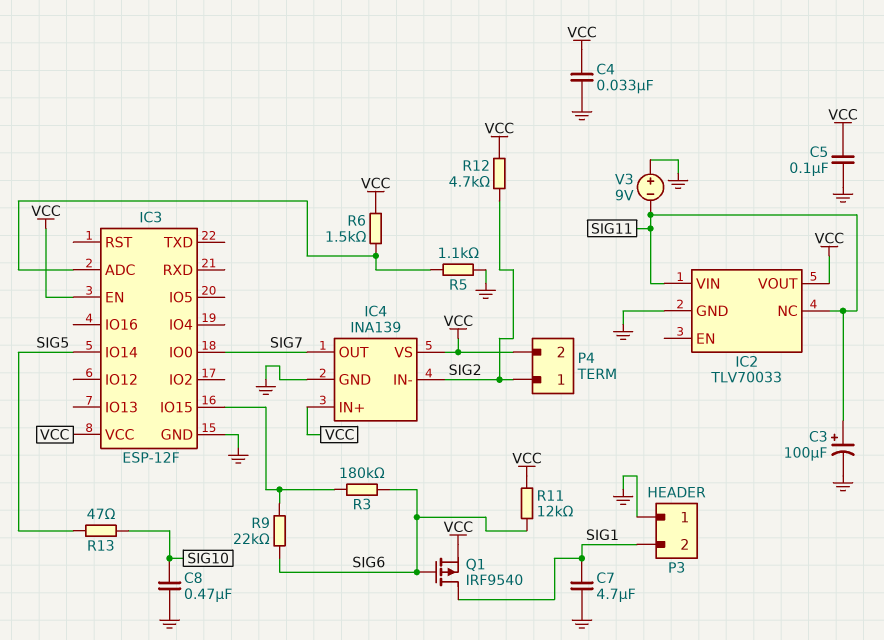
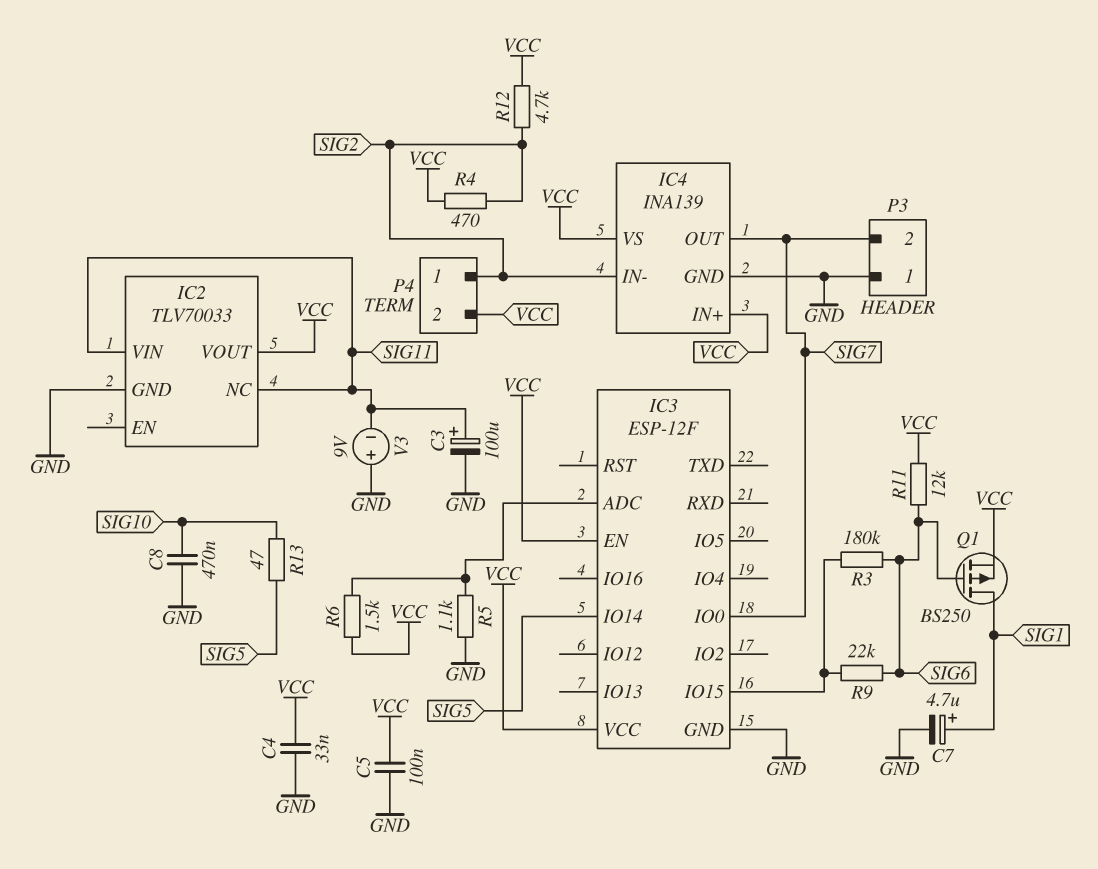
C7: 4.7uF (GND, SIG1) -> 4.7uF (plus SIG1, minus GND)
P3 pin 2: SIG1 -> SIG7
Q1: PMOS IRF9540 (G SIG6, D SIG1, S VCC) -> PMOS BS250 (G SIG6, D SIG1, S VCC)
R4: none -> 470 (SIG2, VCC)

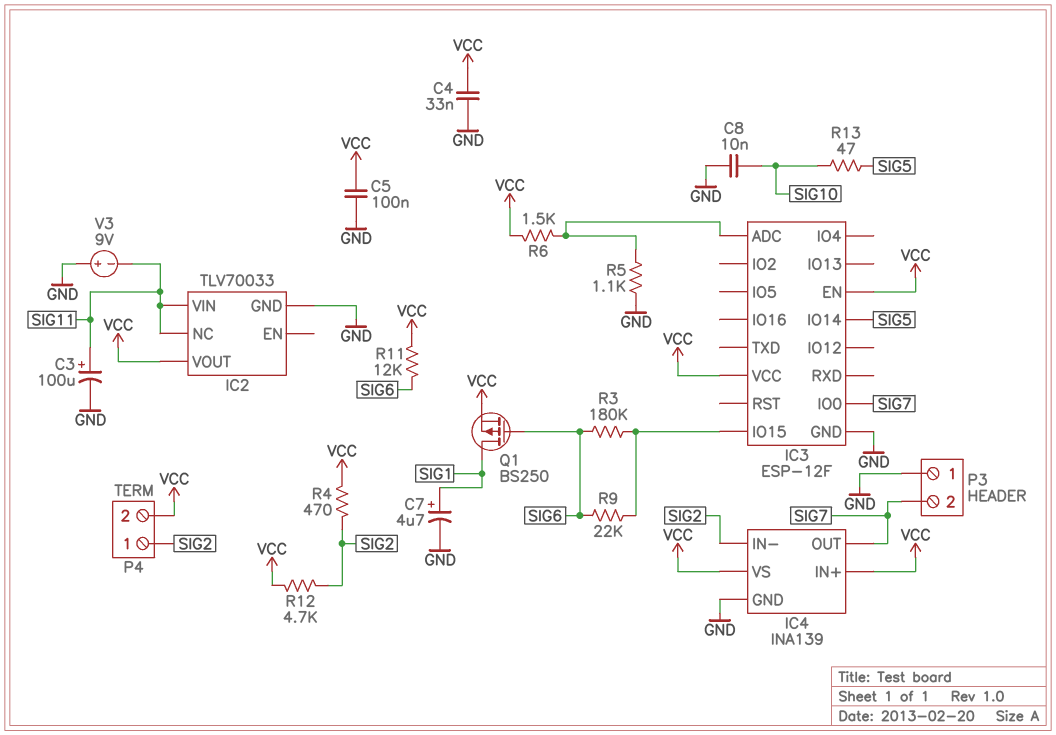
C8: 470nF (GND, SIG10) -> 10nF (GND, SIG10)

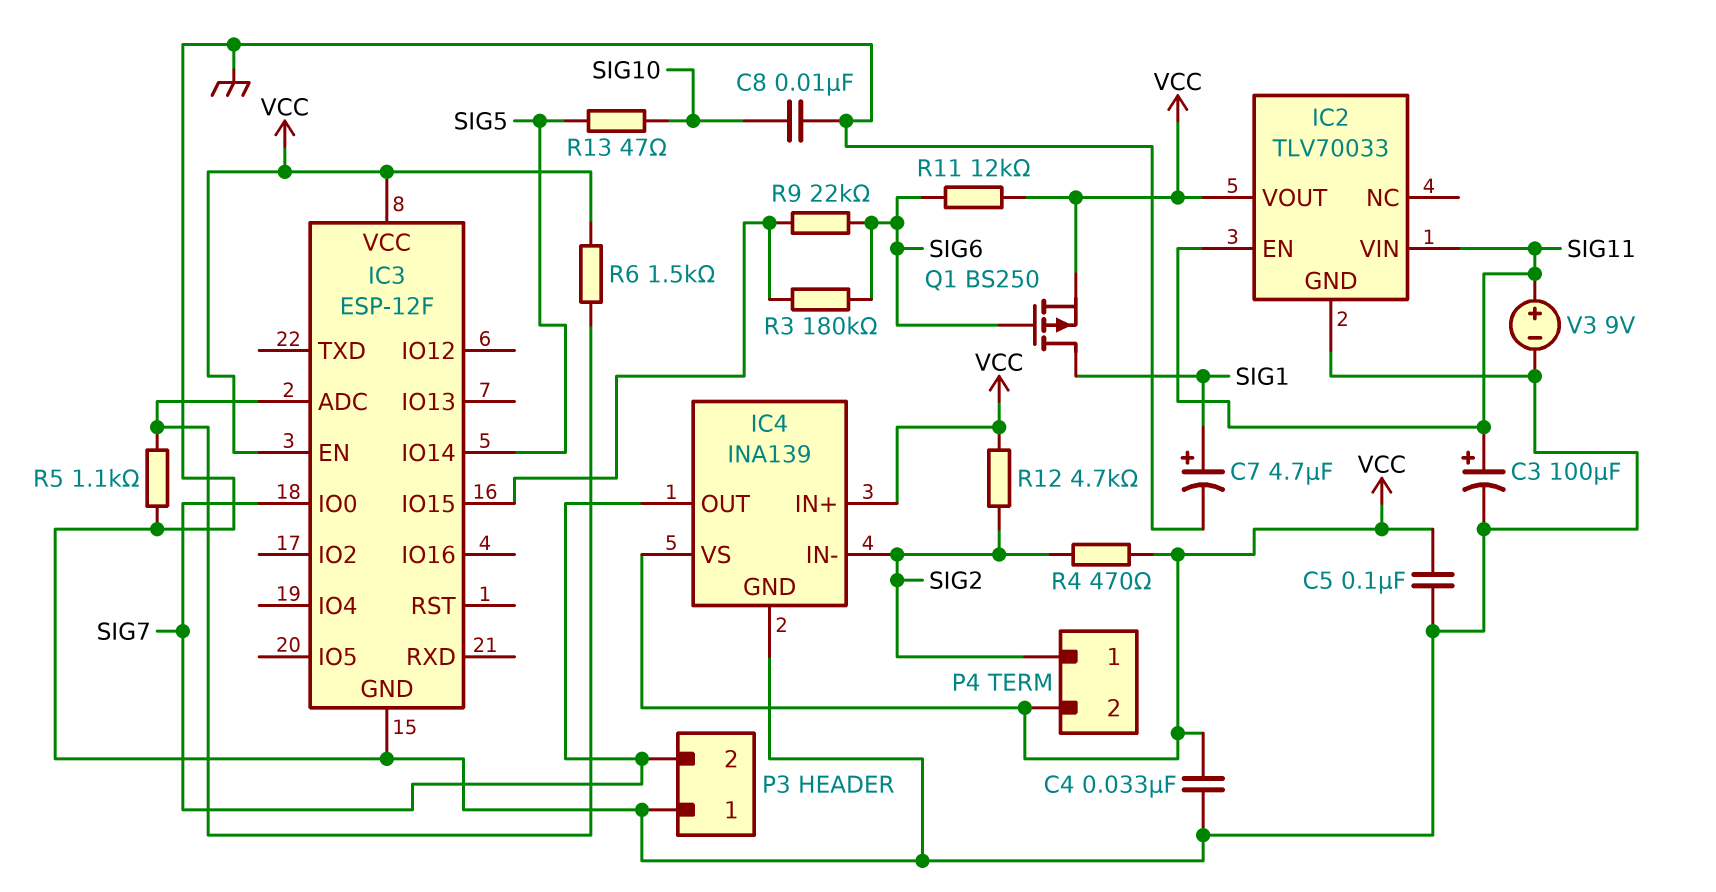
IC2 pin EN: none -> SIG11
IC2 pin NC: SIG11 -> none
V3: 9V (plus GND, minus SIG11) -> 9V (plus SIG11, minus GND)

